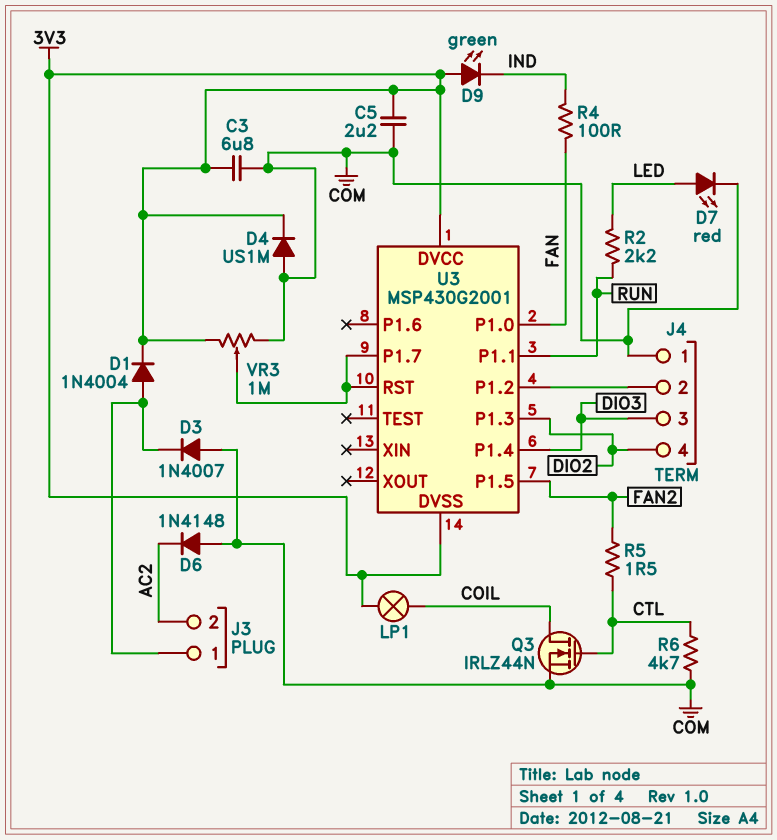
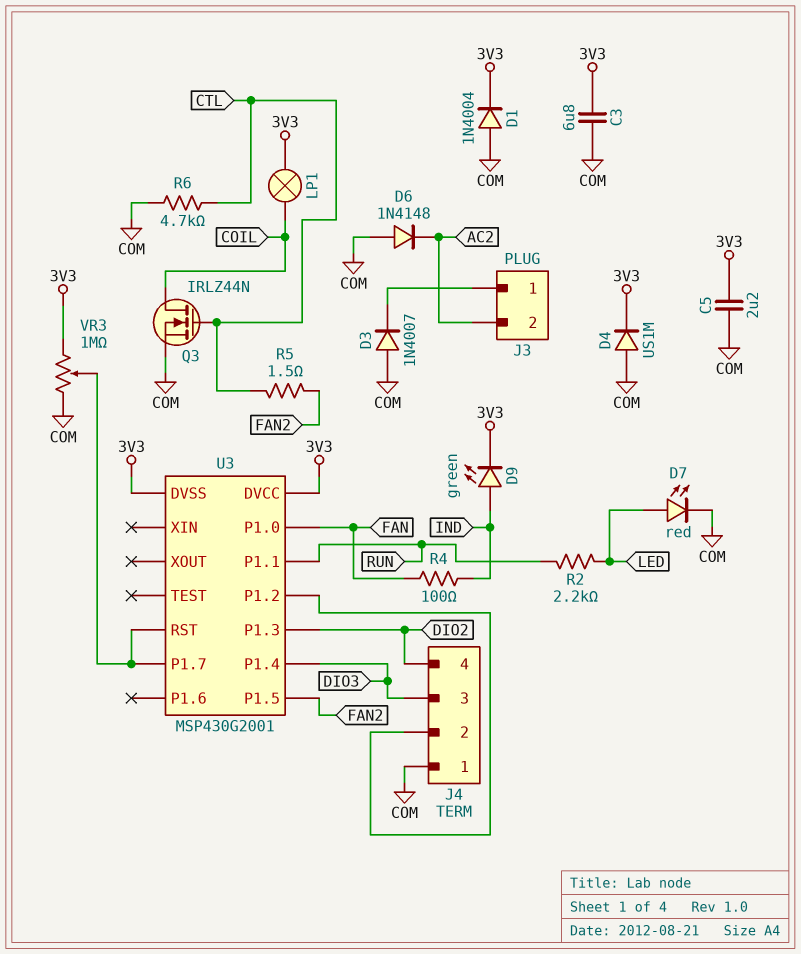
D1: diode 1N4004 (A J3/1, K 3V3) -> diode 1N4004 (A COM, K 3V3)
D9: LED green (A 3V3, K IND) -> LED green (A IND, K 3V3)

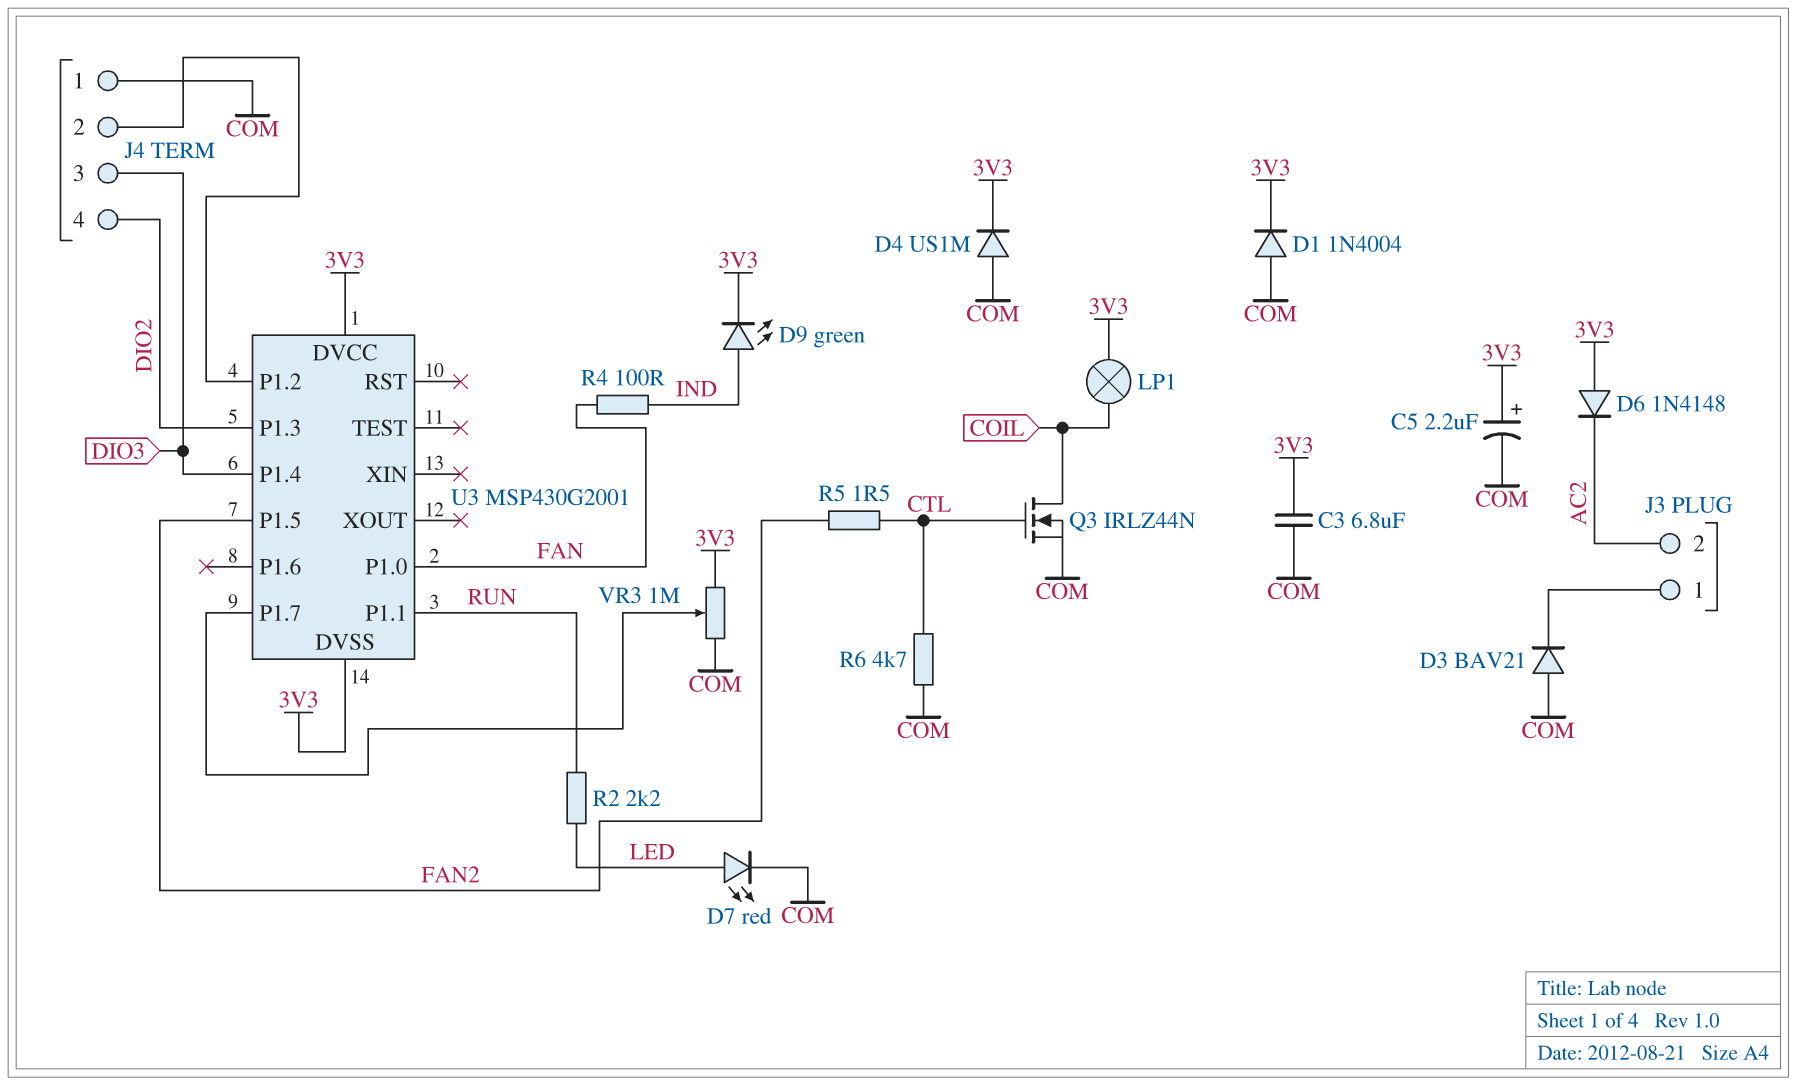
C5: 2.2uF (3V3, COM) -> 2.2uF (plus 3V3, minus COM)
D3: diode 1N4007 (A COM, K J3/1) -> diode BAV21 (A COM, K J3/1)
D6: diode 1N4148 (A COM, K AC2) -> diode 1N4148 (A 3V3, K AC2)
U3 pin RST: U3/P1.7 -> none

